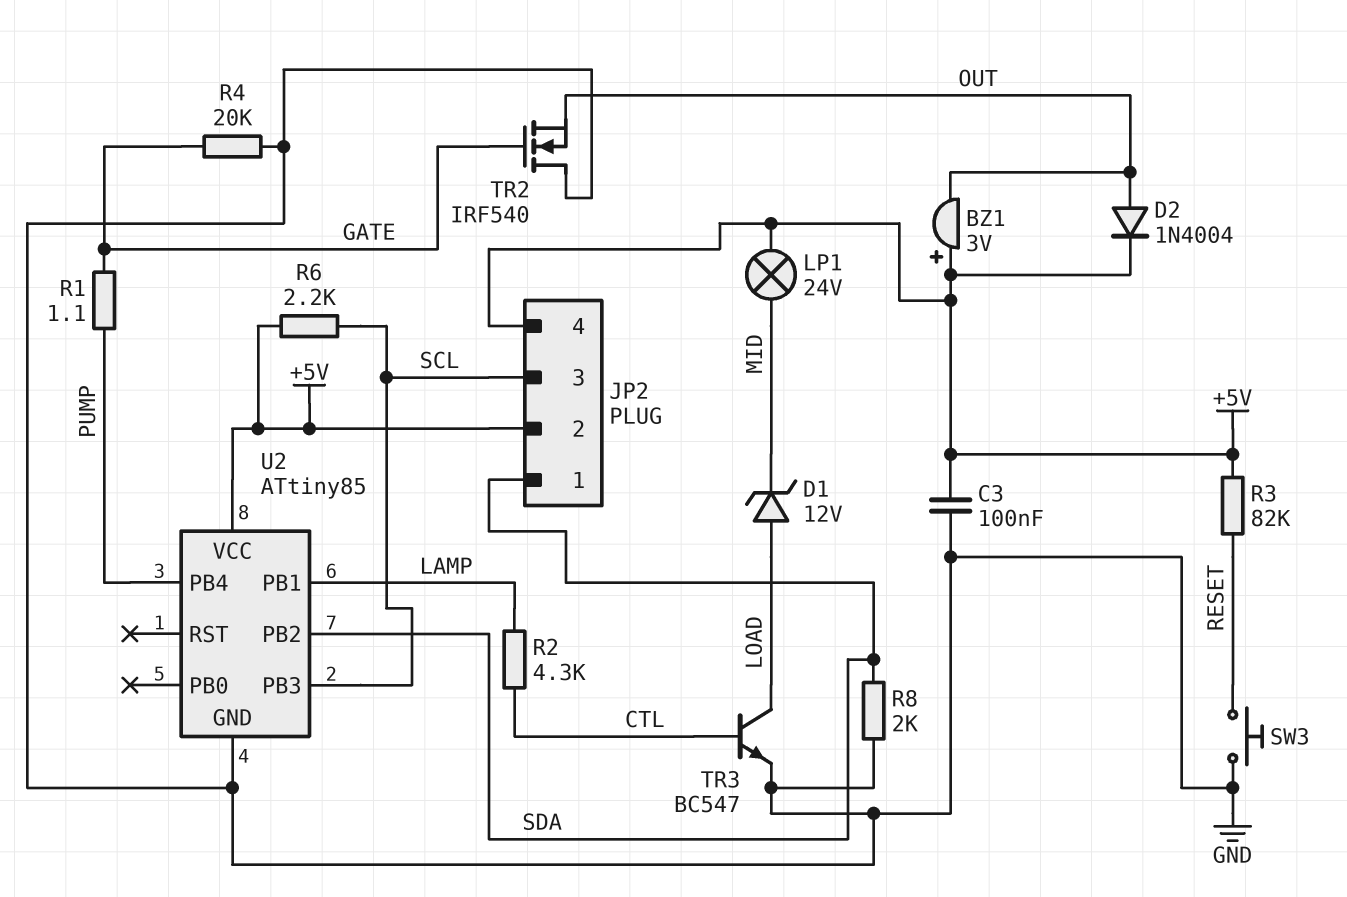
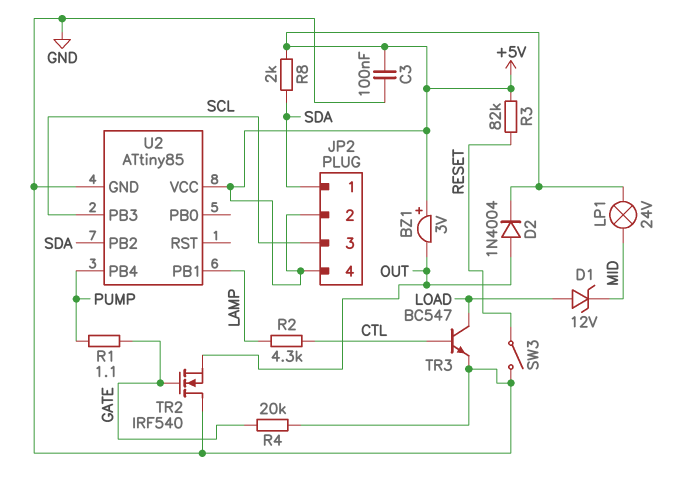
R6: 2.2k (+5V, SCL) -> none
R8: 2k (GND, SDA) -> 2k (+5V, SDA)
SW3: button (GND, RESET) -> switch (GND, RESET)

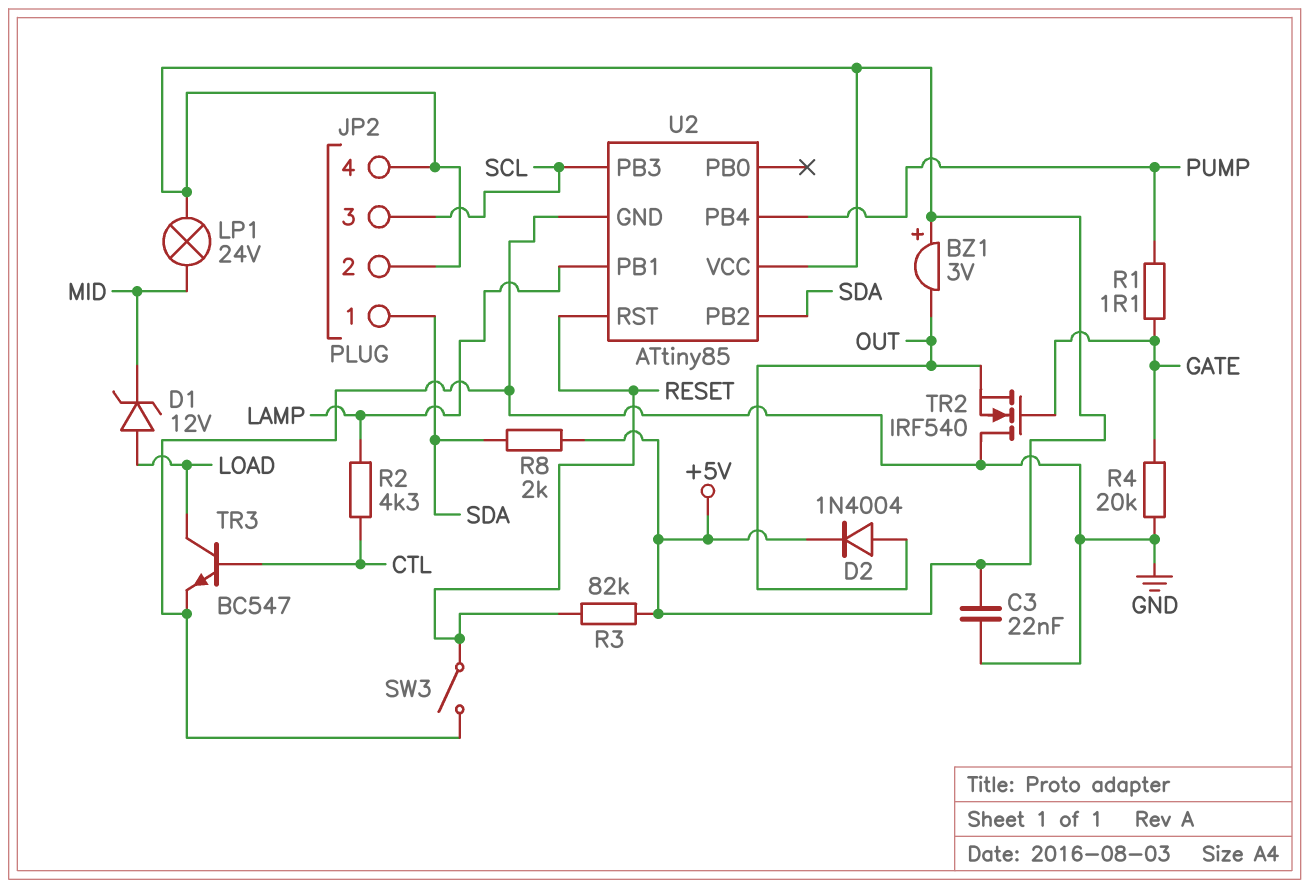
C3: 100nF (+5V, GND) -> 22nF (+5V, GND)
U2 pin RST: none -> RESET

